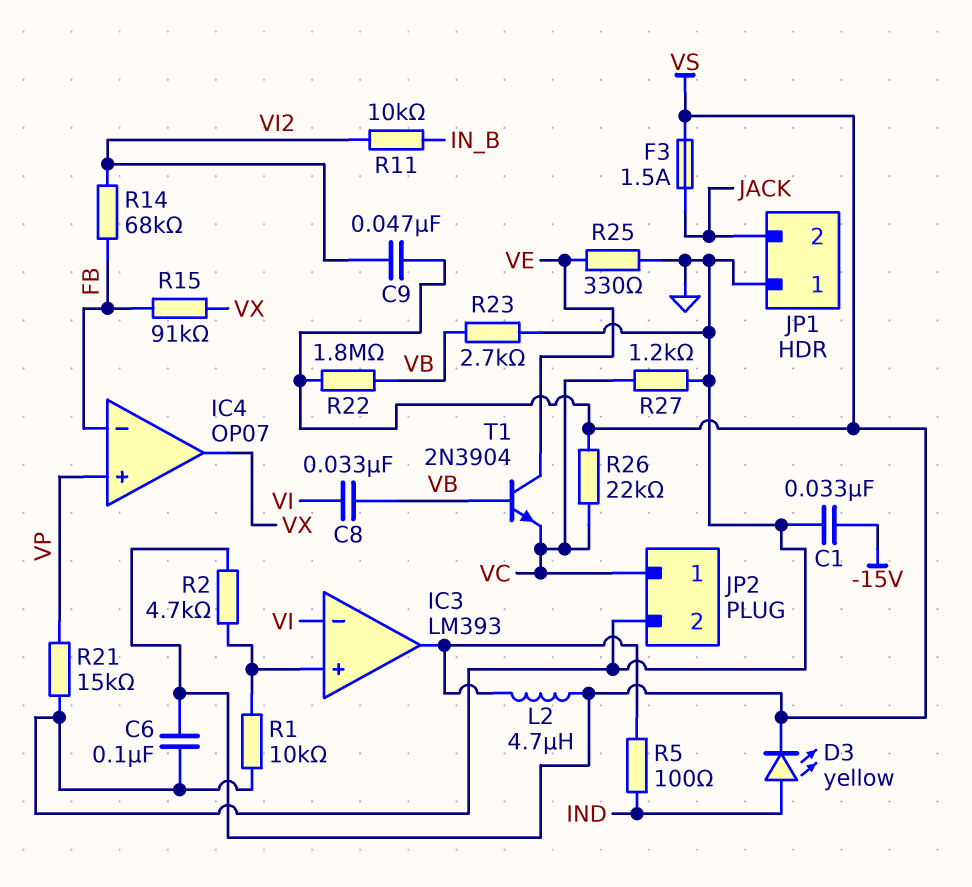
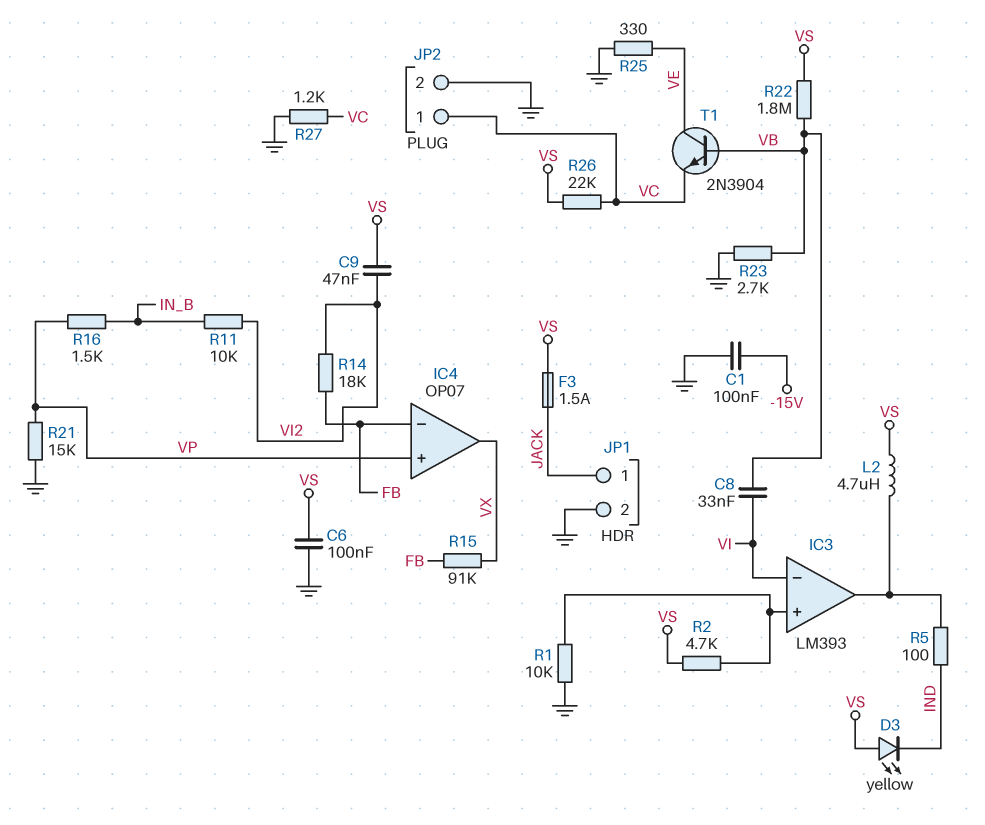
C1: 33nF (-15V, GND) -> 100nF (-15V, GND)
D3: LED yellow (A IND, K VS) -> LED yellow (A VS, K IND)
JP1 pin 1: GND -> JACK
JP1 pin 2: JACK -> GND
R14: 68k (FB, VI2) -> 18k (FB, VI2)
R16: none -> 1.5k (IN_B, VP)

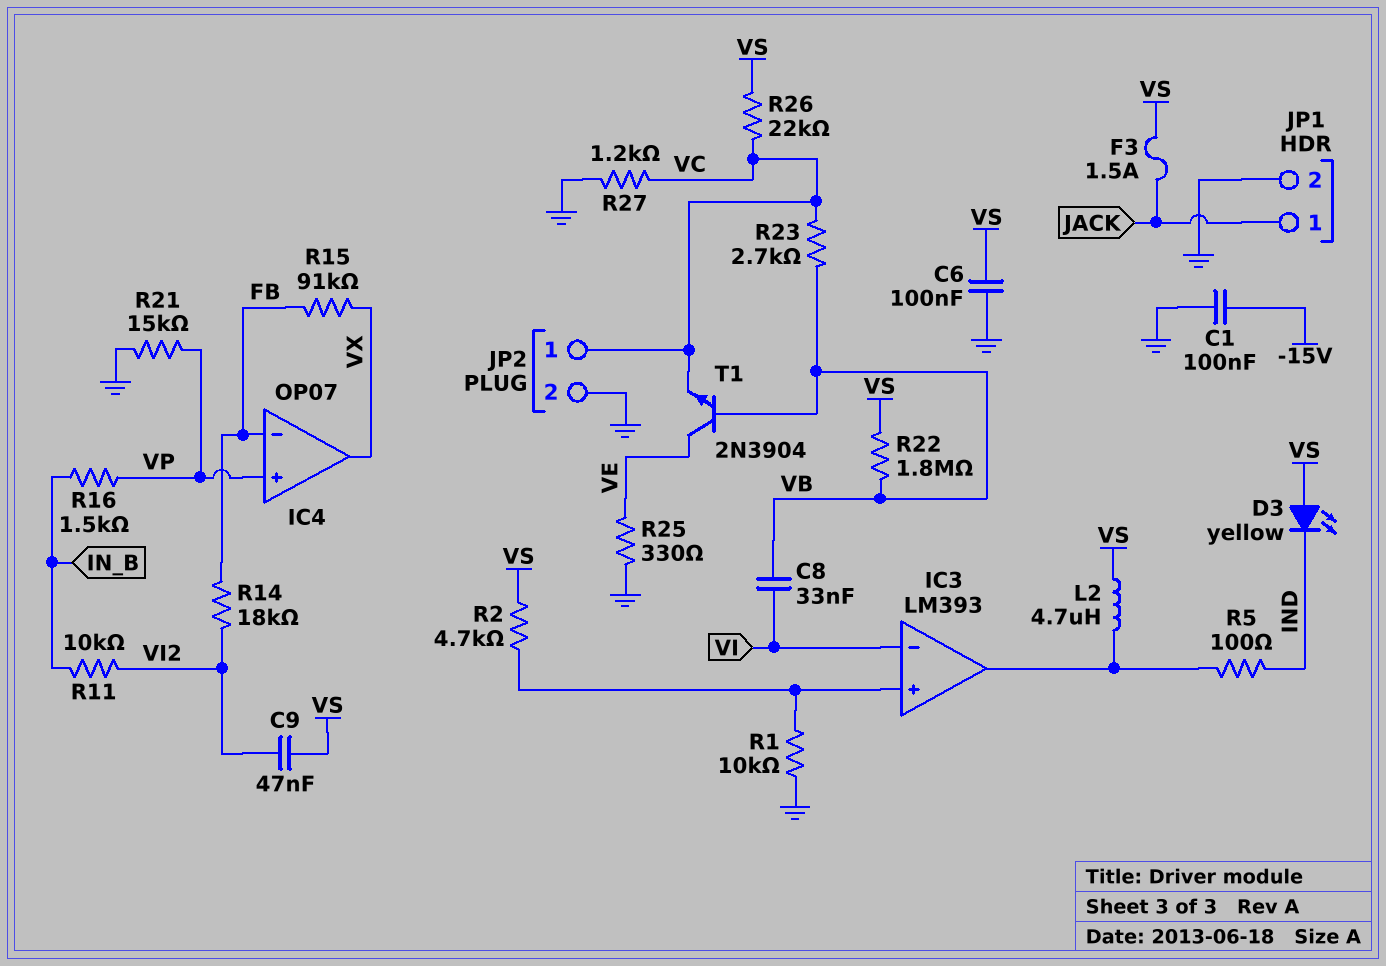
R23: 2.7k (GND, VB) -> 2.7k (VB, VC)

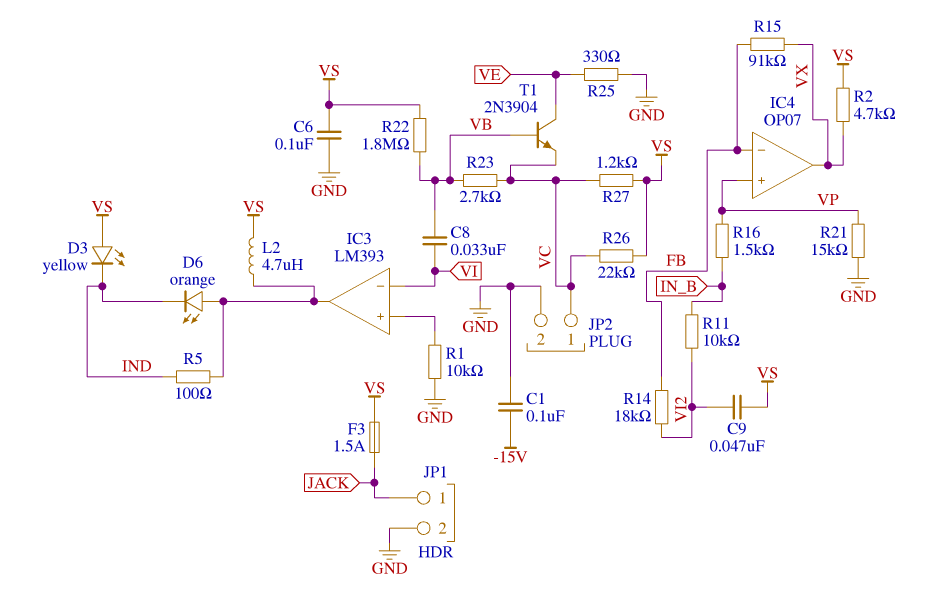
D6: none -> LED orange (A IC3/out, K IND)
R2: 4.7k (IC3/in+, VS) -> 4.7k (VS, VX)
R27: 1.2k (GND, VC) -> 1.2k (VC, VS)

